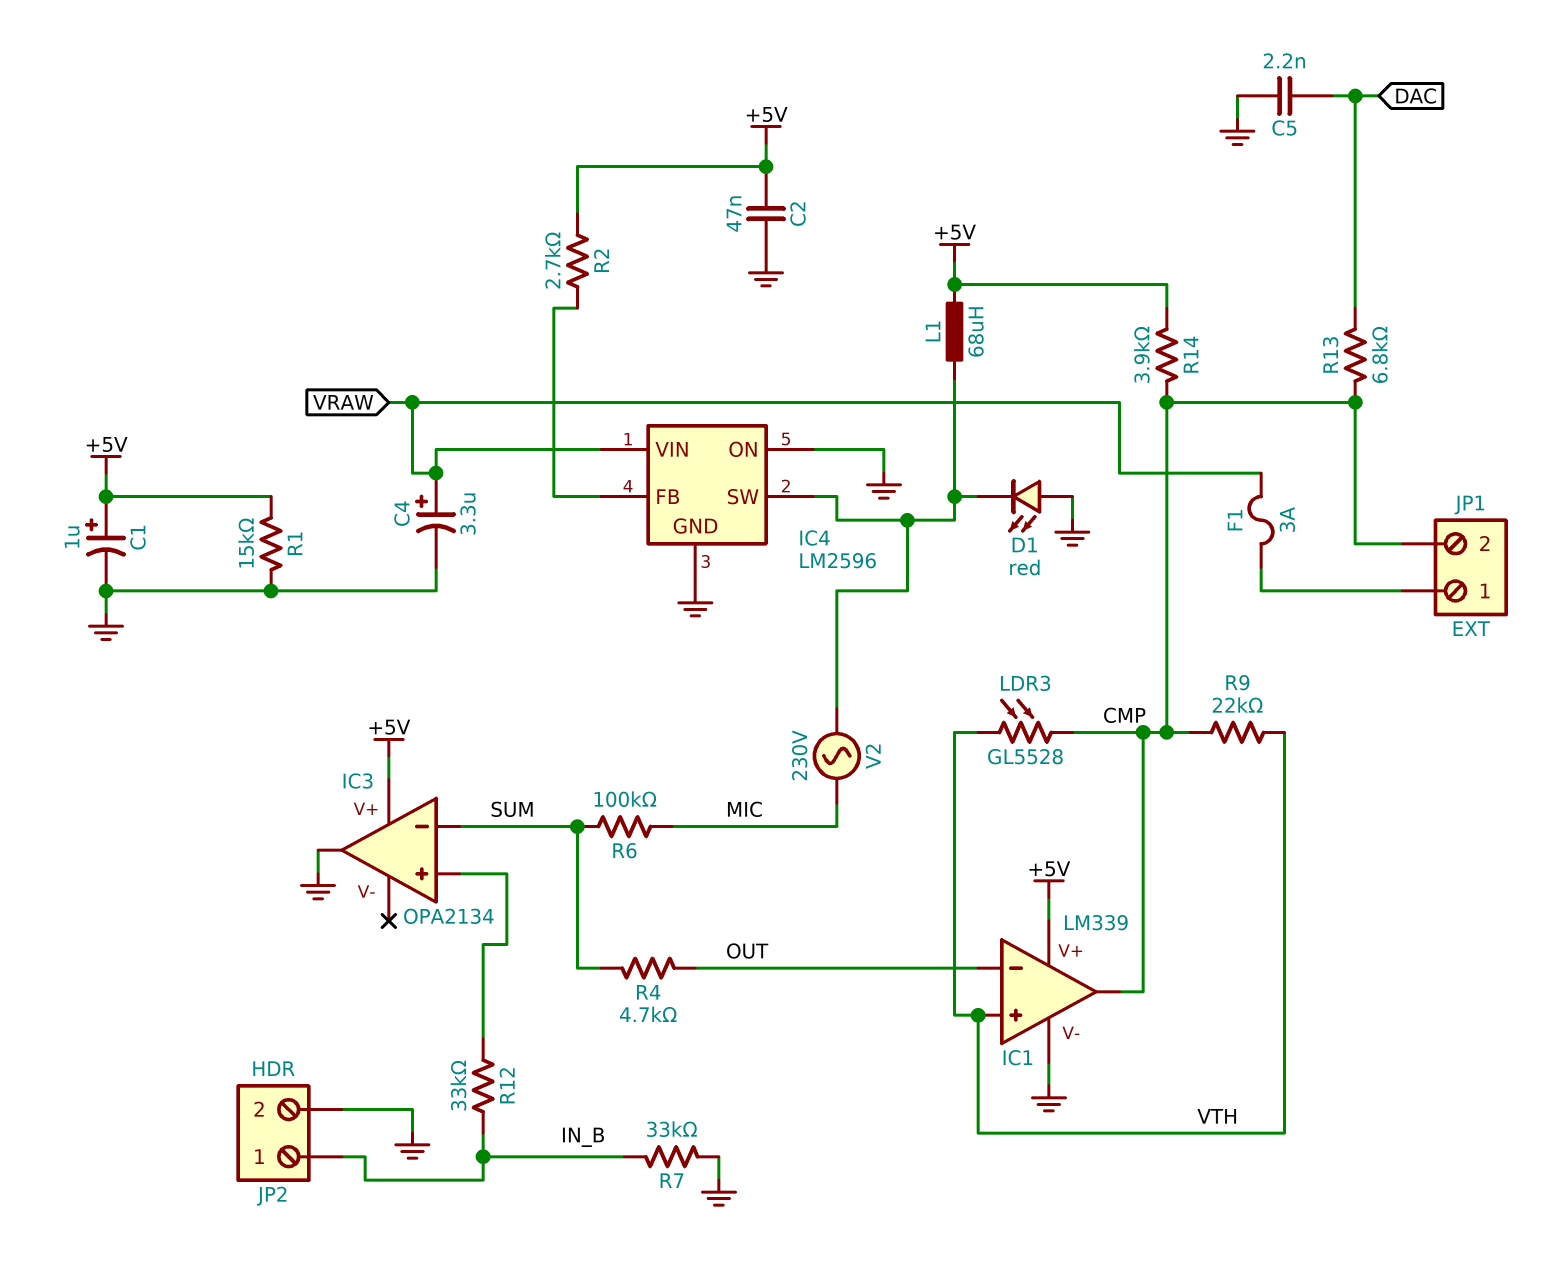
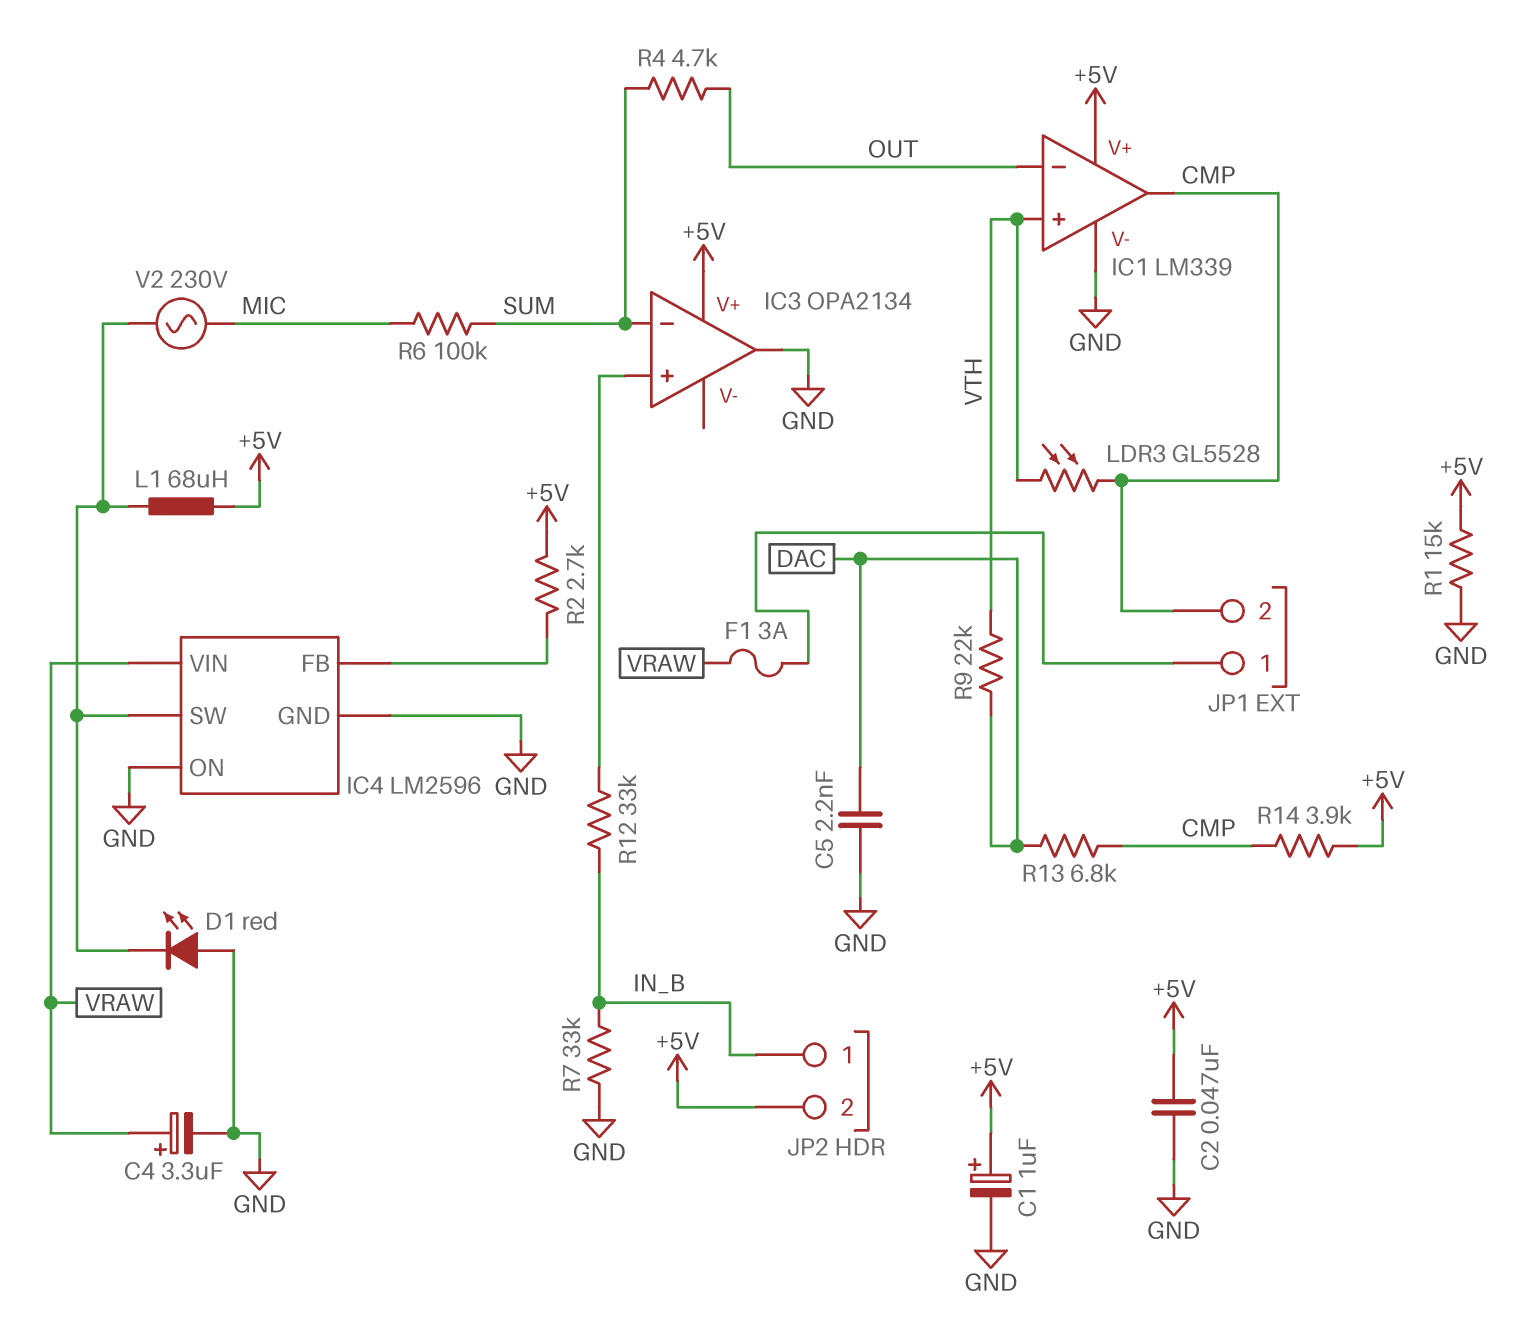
JP2 pin 2: GND -> +5V
R9: 22k (CMP, VTH) -> 22k (DAC, VTH)

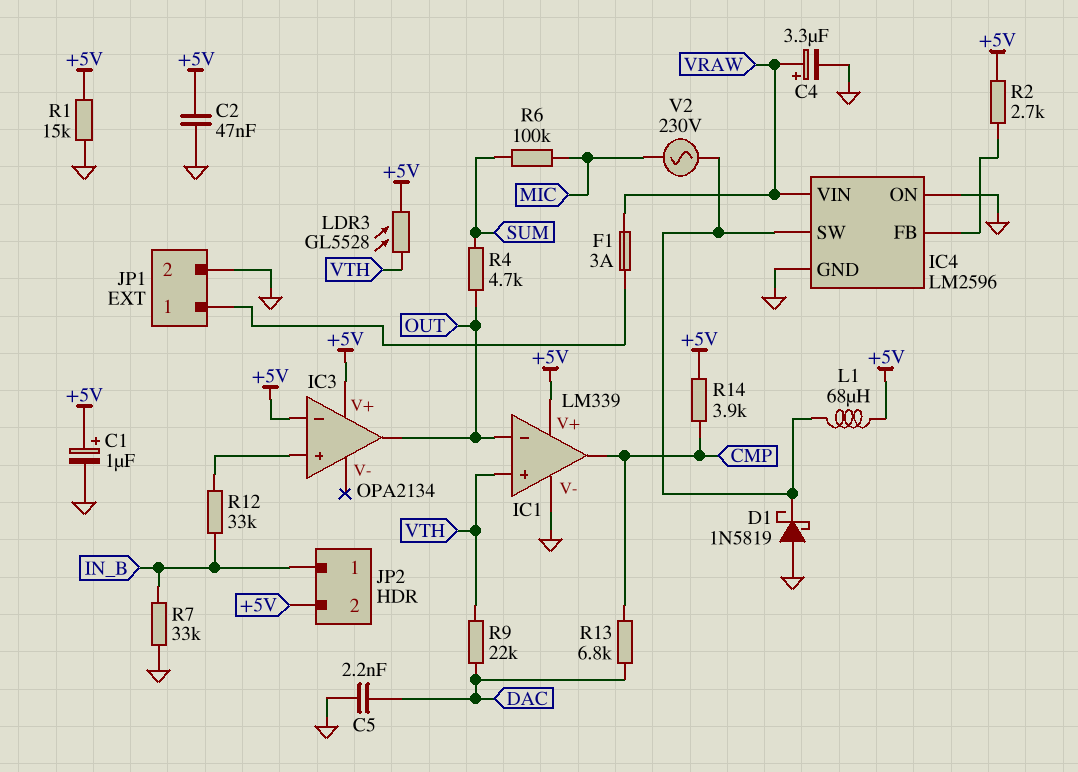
D1: LED red (A GND, K IC4/SW) -> schottky 1N5819 (A GND, K IC4/SW)
IC3 pin in-: SUM -> +5V
IC3 pin out: GND -> OUT
JP1 pin 2: CMP -> GND
LDR3: GL5528 (CMP, VTH) -> GL5528 (+5V, VTH)

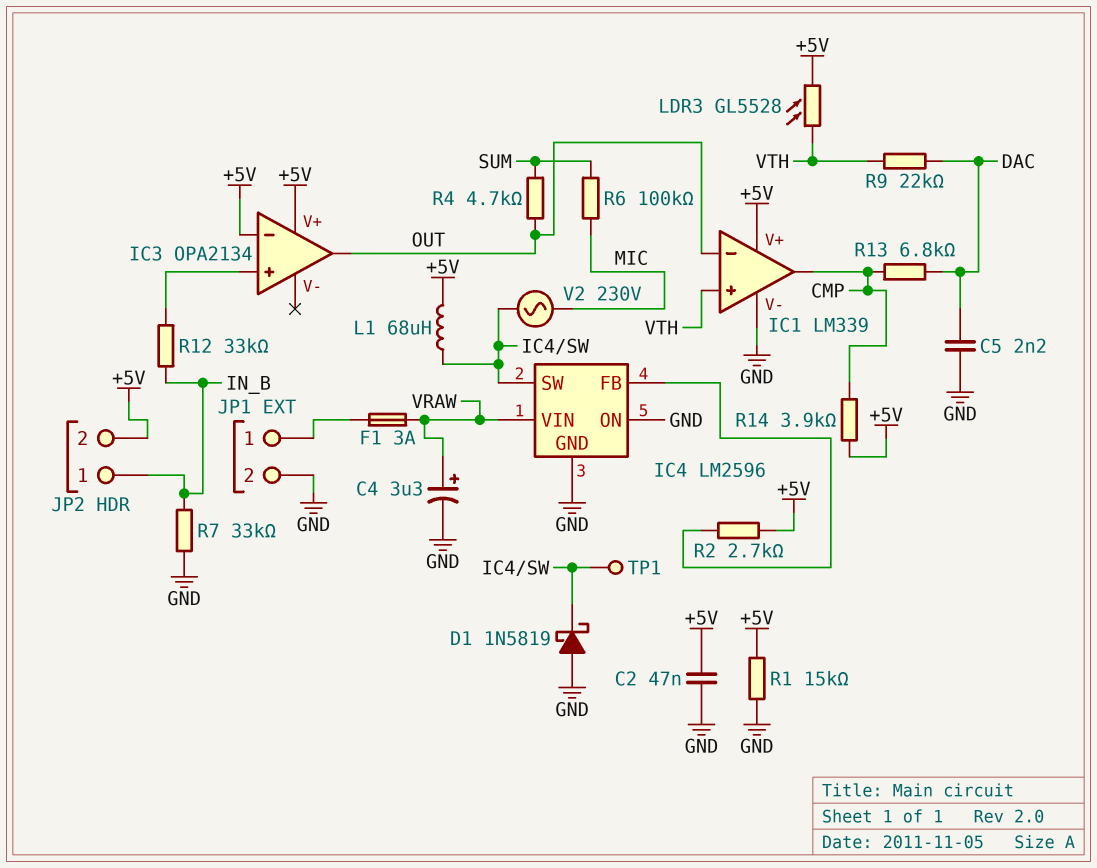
C1: 1uF (plus +5V, minus GND) -> none
TP1: none -> test point (IC4/SW)

